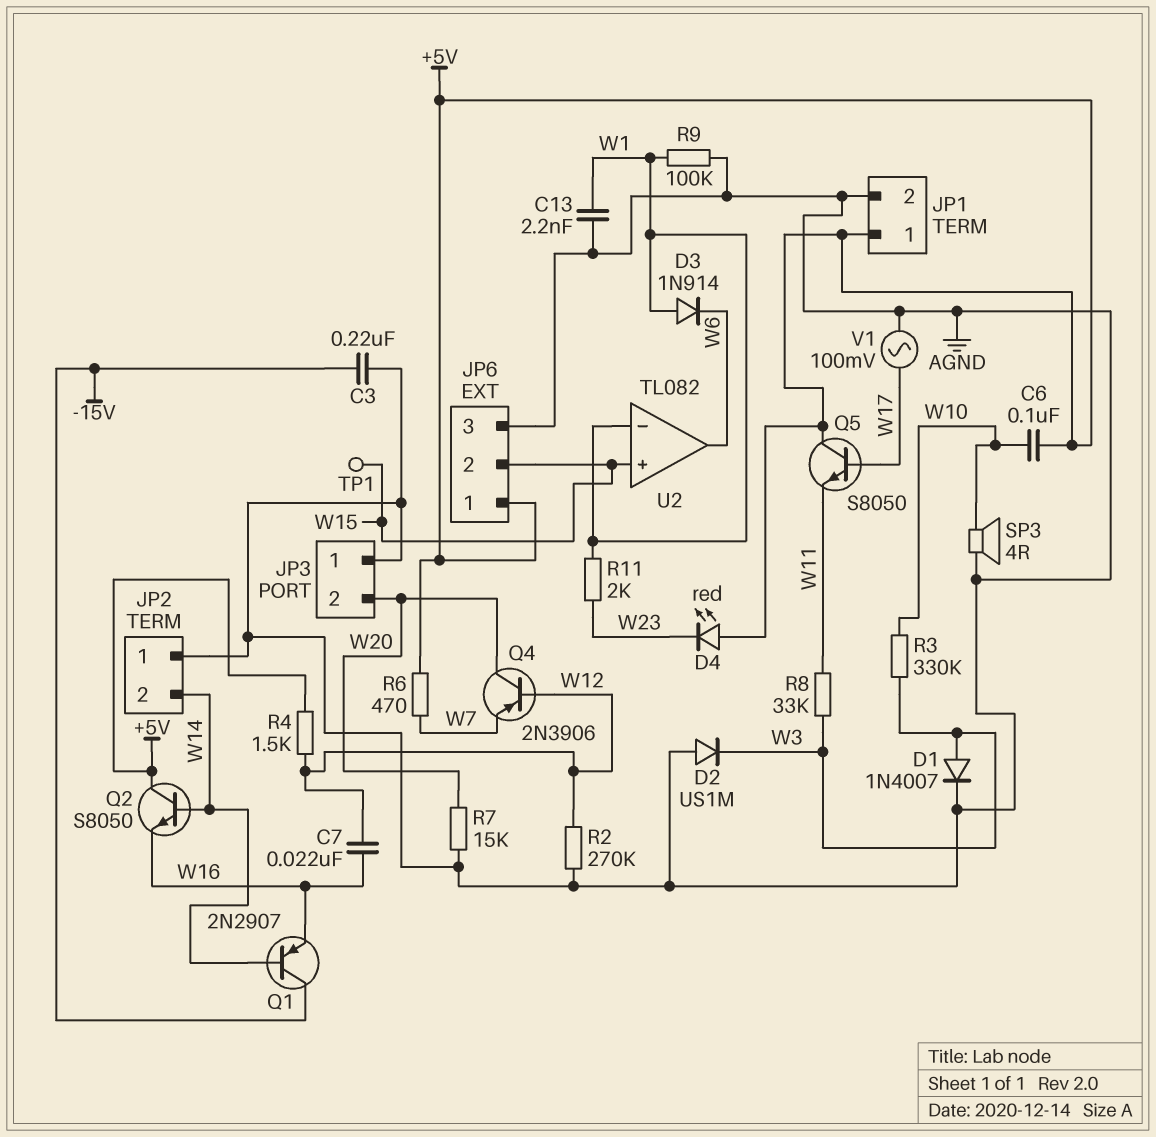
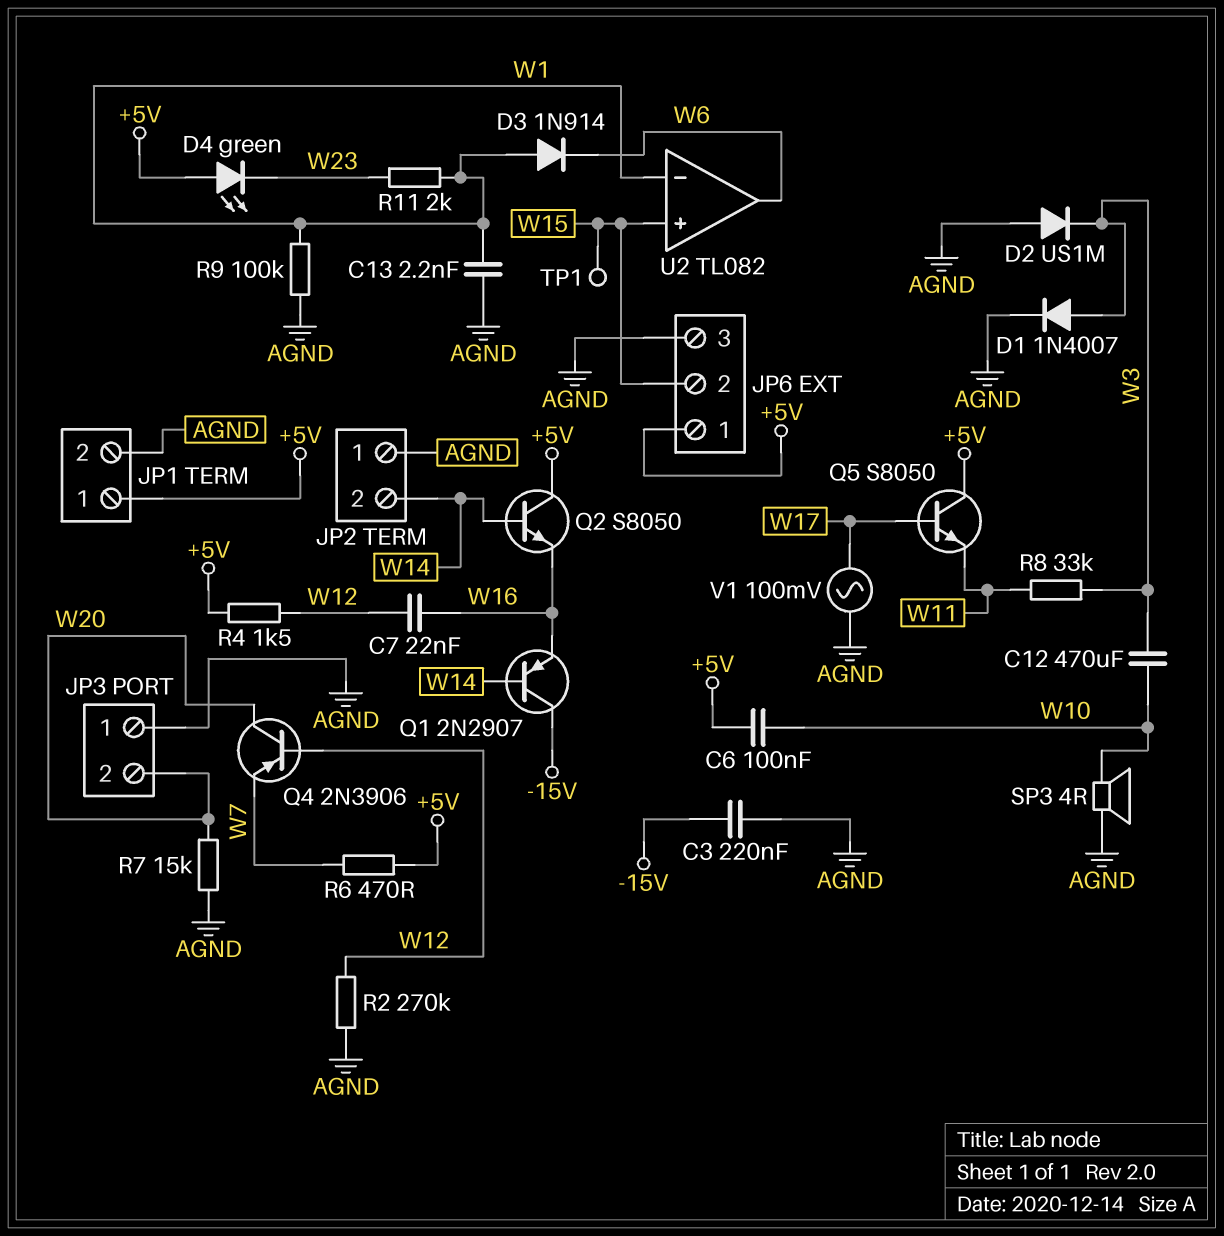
C12: none -> 470uF (W3, W10)
D4: LED red (A +5V, K W23) -> LED green (A +5V, K W23)
R3: 330k (W3, W10) -> none

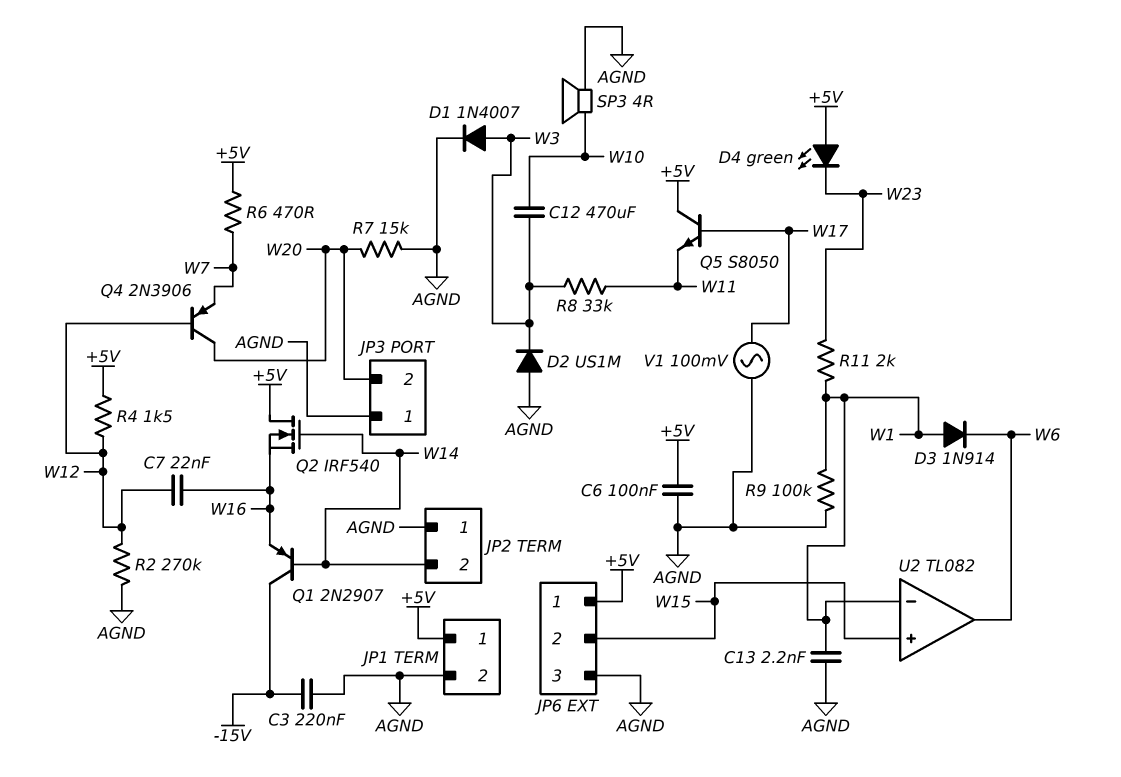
C6: 100nF (+5V, W10) -> 100nF (+5V, AGND)
Q2: NPN S8050 (B W14, C +5V, E W16) -> NMOS IRF540 (G W14, D +5V, S W16)
TP1: test point (W15) -> none

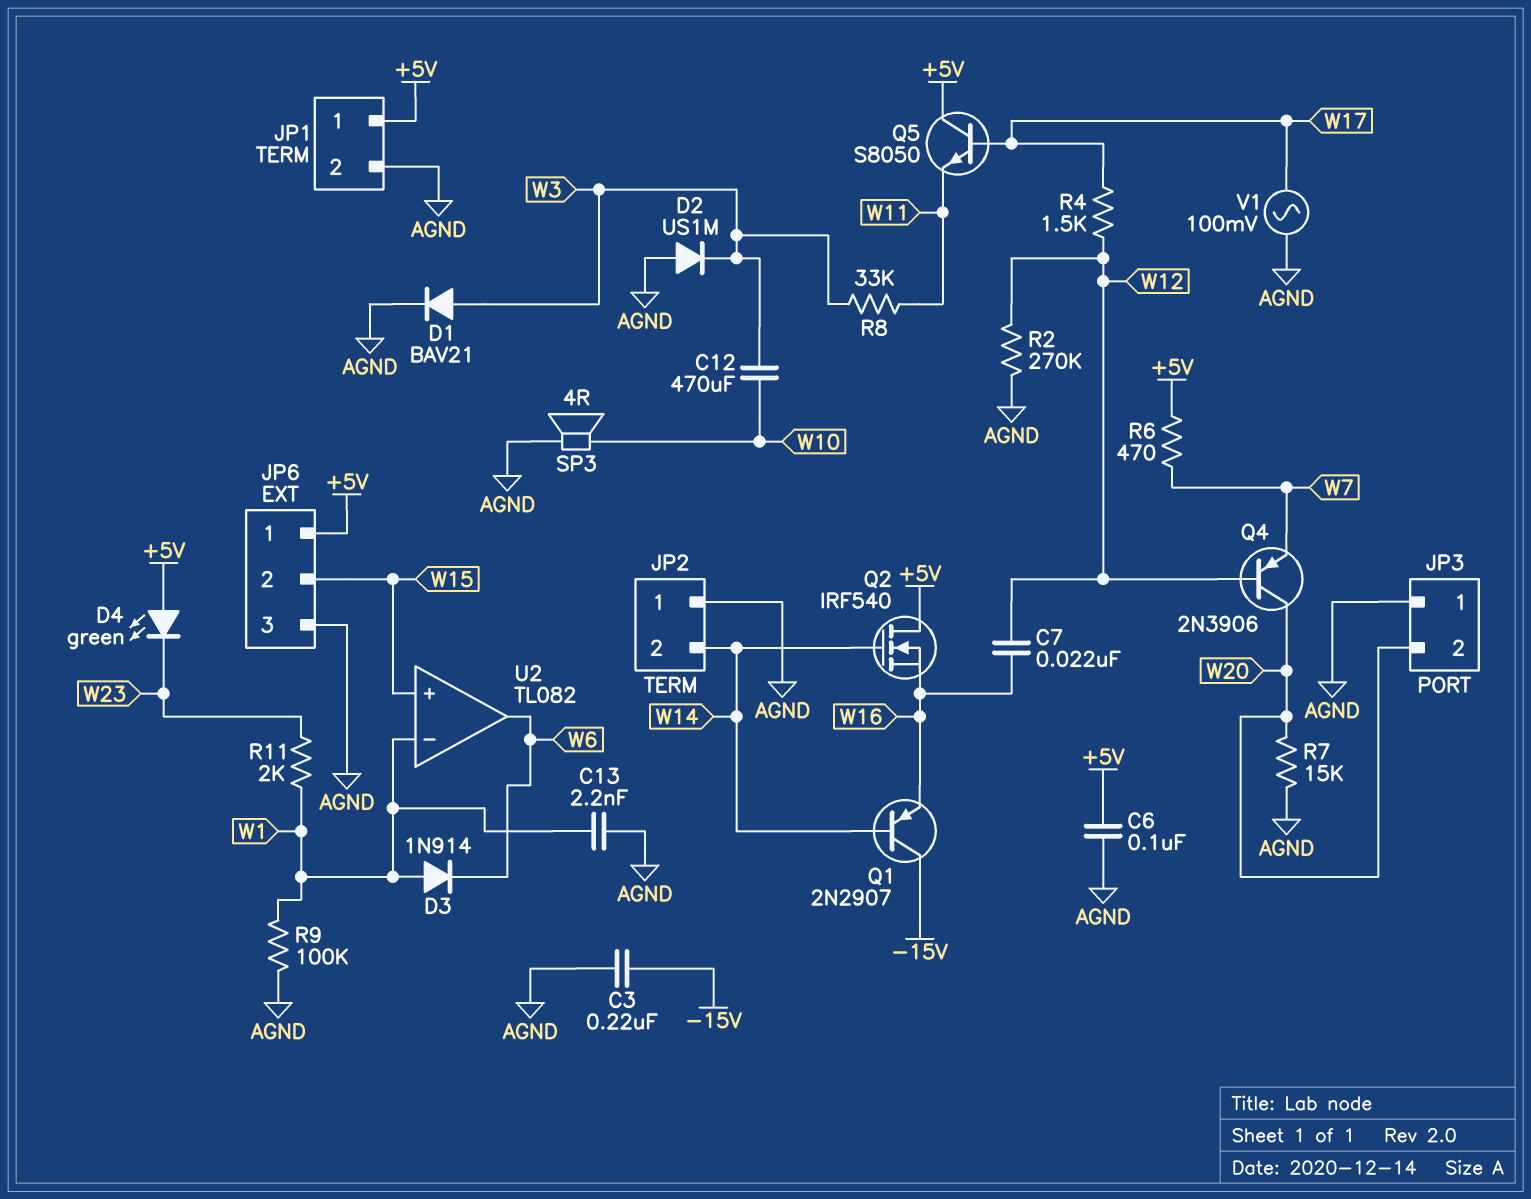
D1: diode 1N4007 (A W3, K AGND) -> diode BAV21 (A W3, K AGND)
R4: 1.5k (+5V, W12) -> 1.5k (W12, W17)

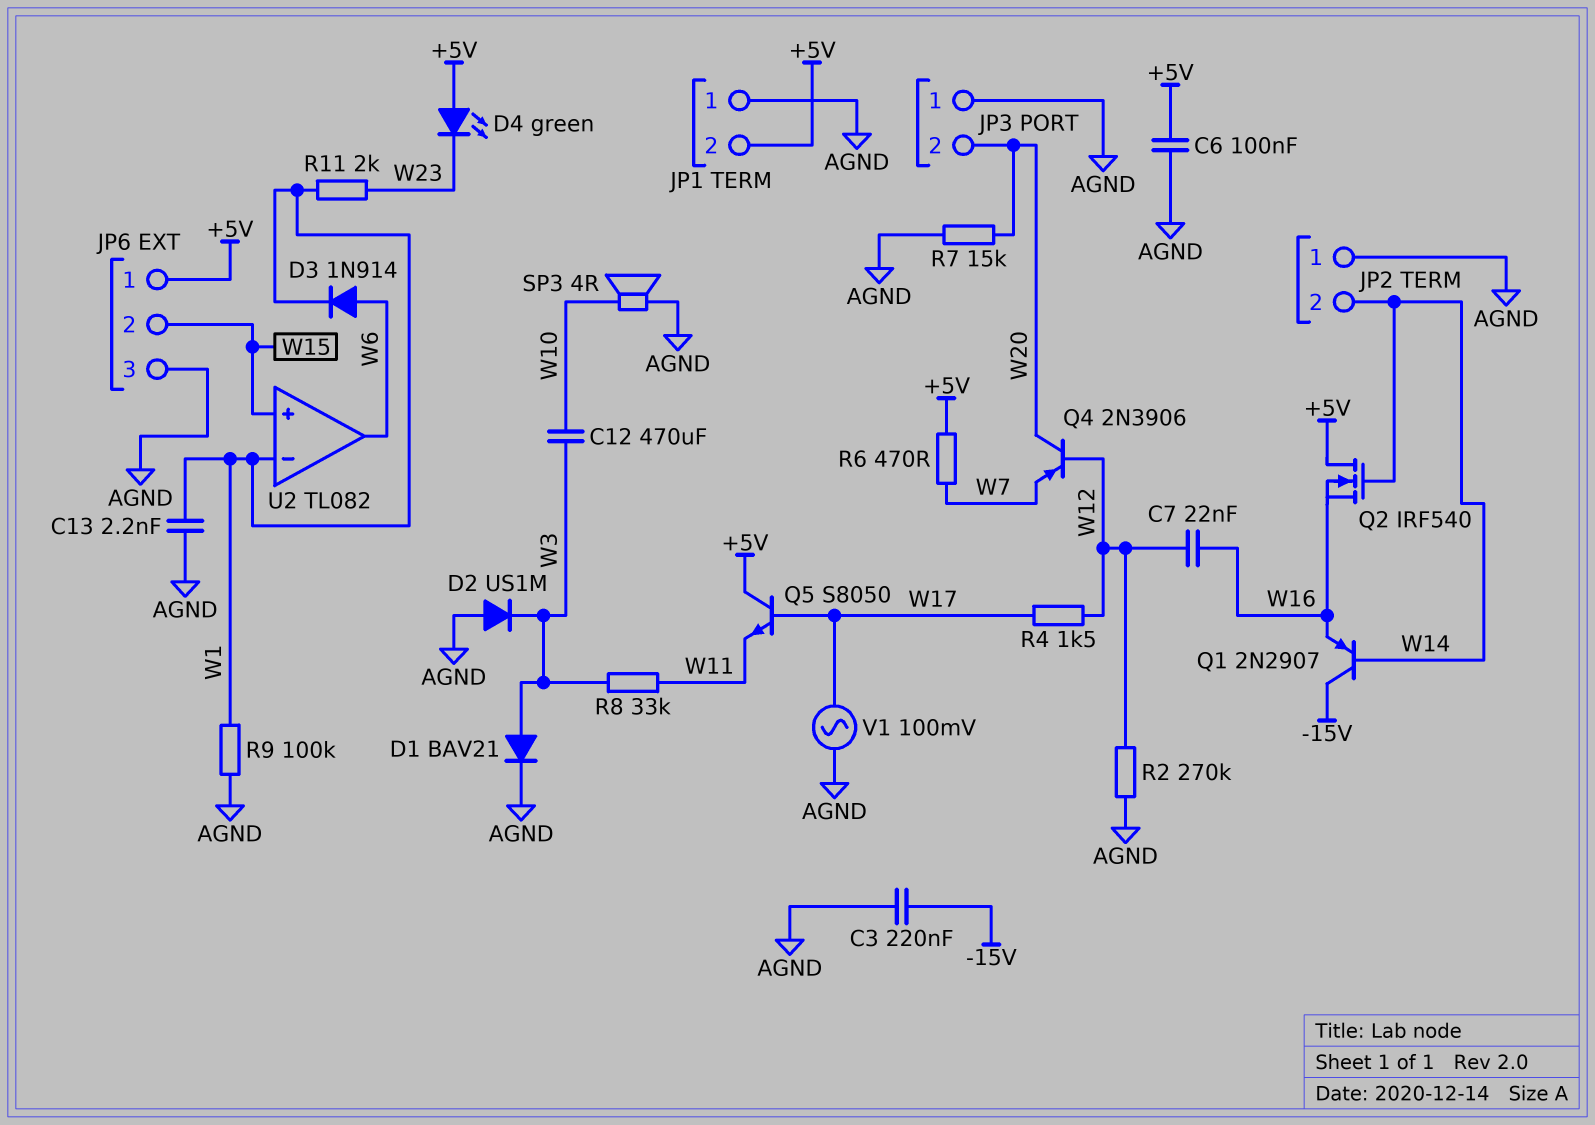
D3: diode 1N914 (A W1, K W6) -> diode 1N914 (A W6, K W1)
JP1 pin 1: +5V -> AGND
JP1 pin 2: AGND -> +5V

